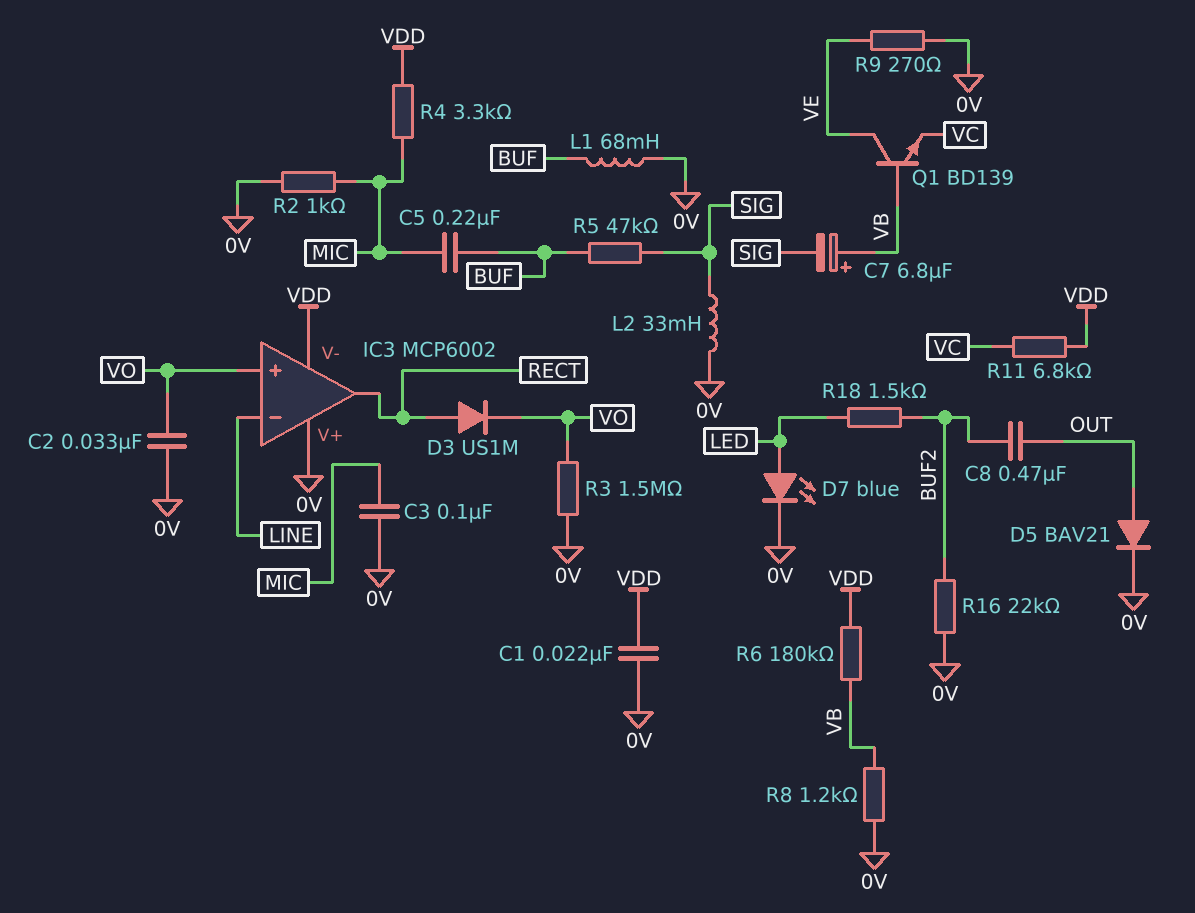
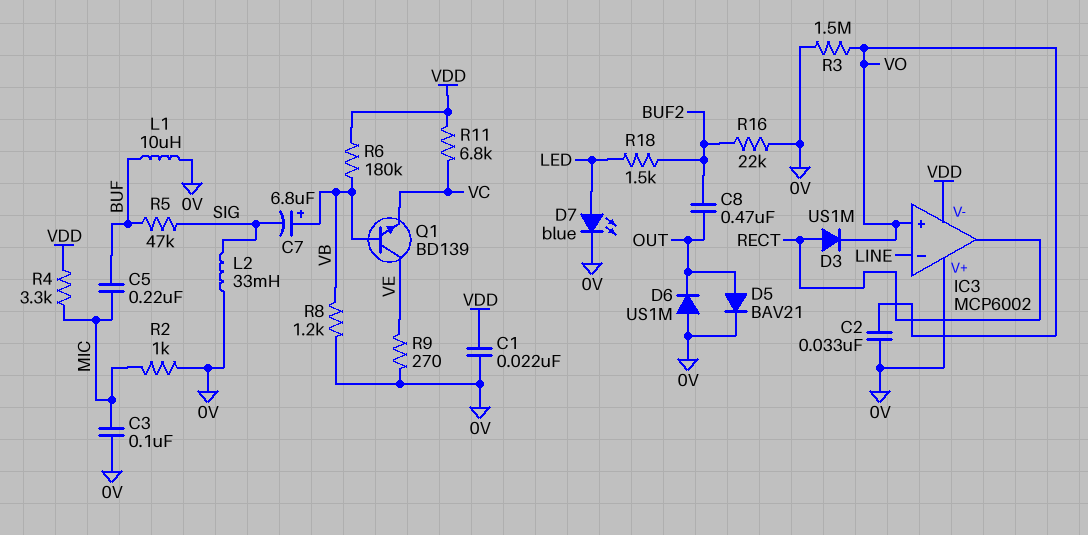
D6: none -> diode US1M (A 0V, K OUT)
L1: 68mH (0V, BUF) -> 10uH (0V, BUF)

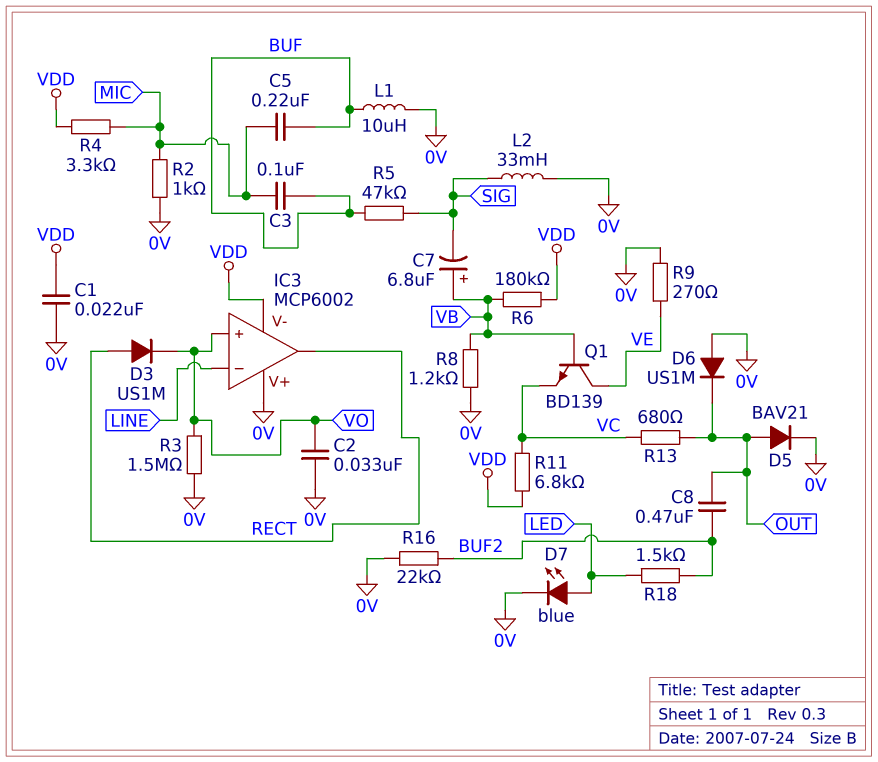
C3: 100nF (0V, MIC) -> 100nF (BUF, MIC)
R13: none -> 680 (OUT, VC)

